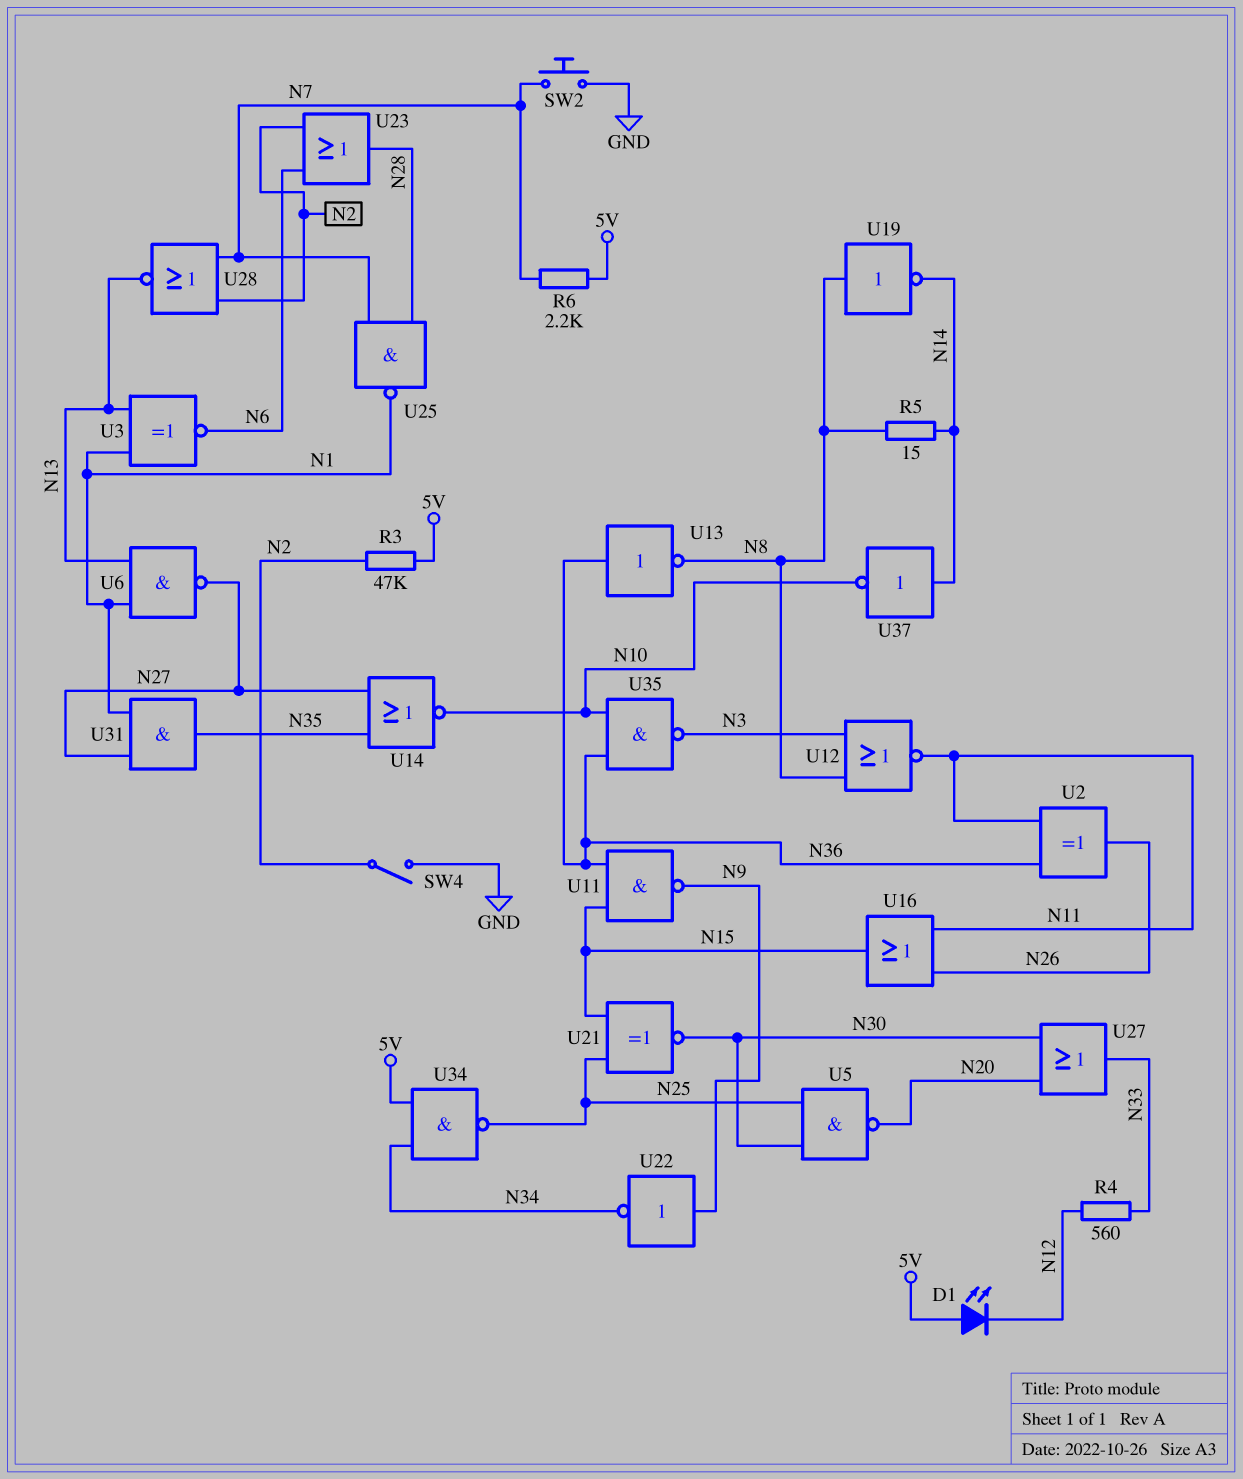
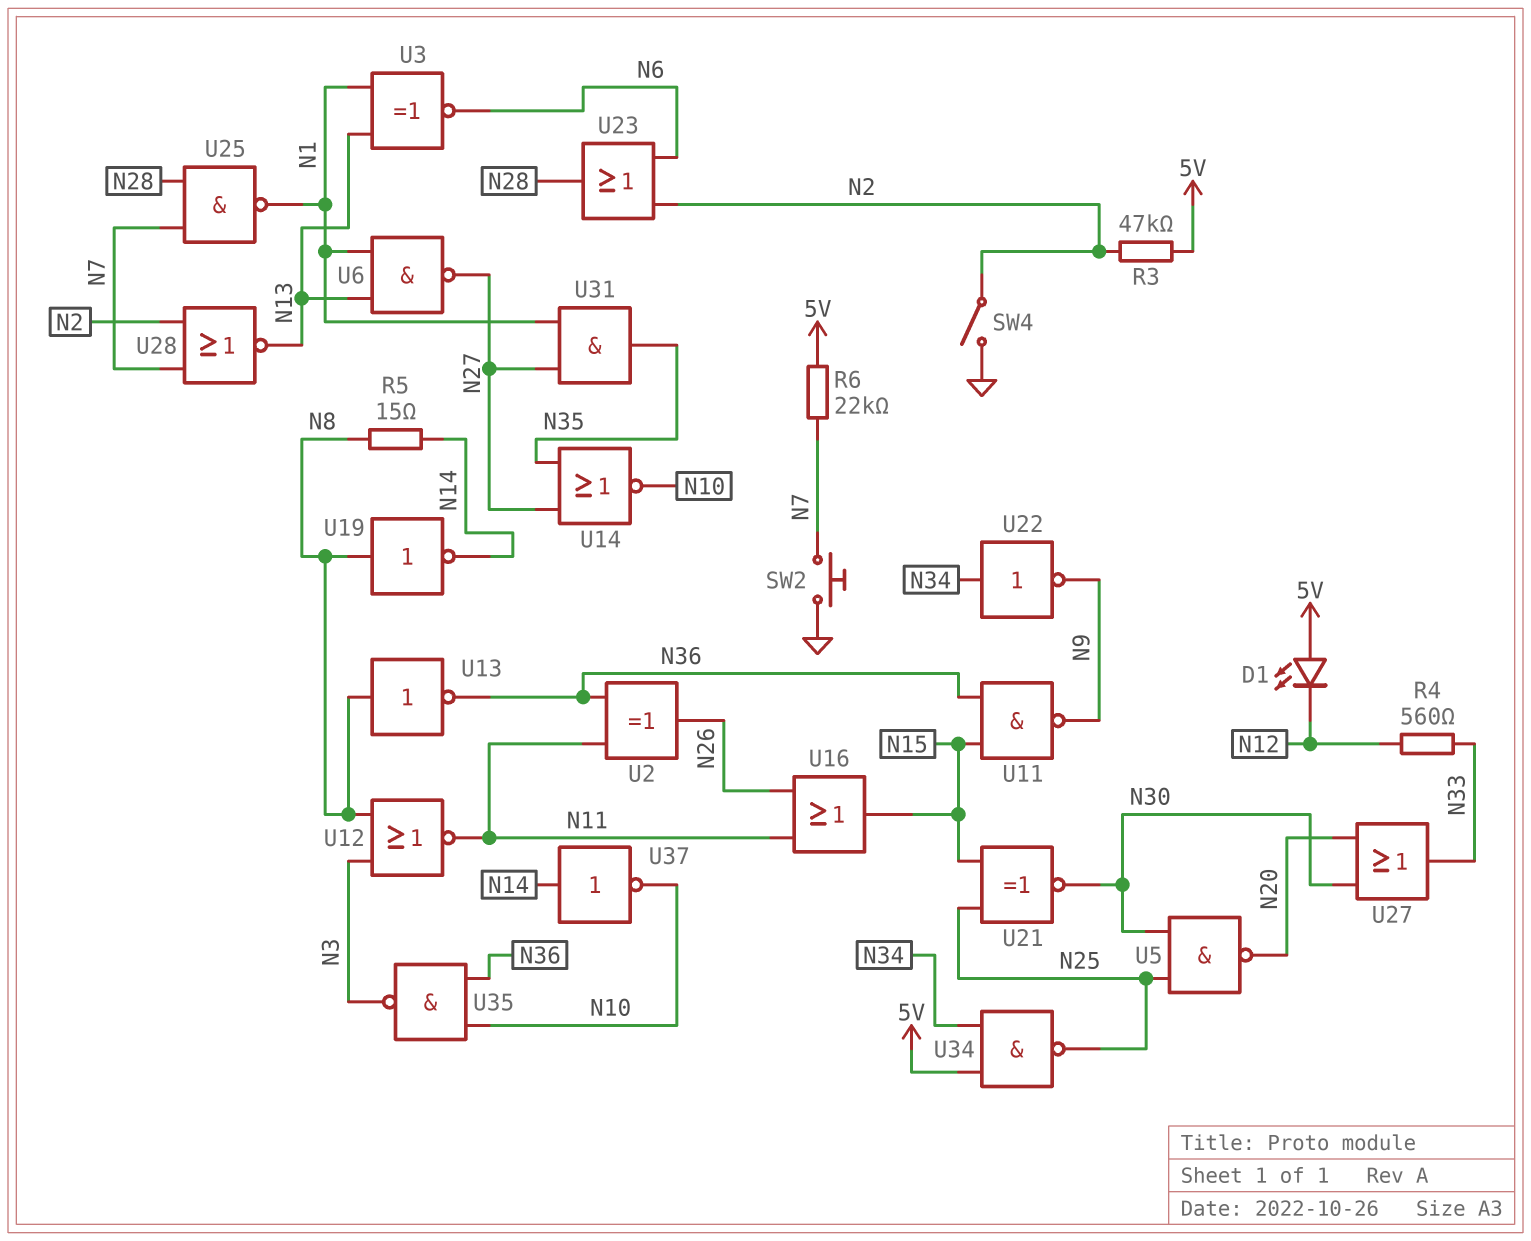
R6: 2.2k (5V, N7) -> 22k (5V, N7)
U13: NOT (in N36, out N8) -> NOT (in N8, out N36)
U22: NOT (in N9, out N34) -> NOT (in N34, out N9)

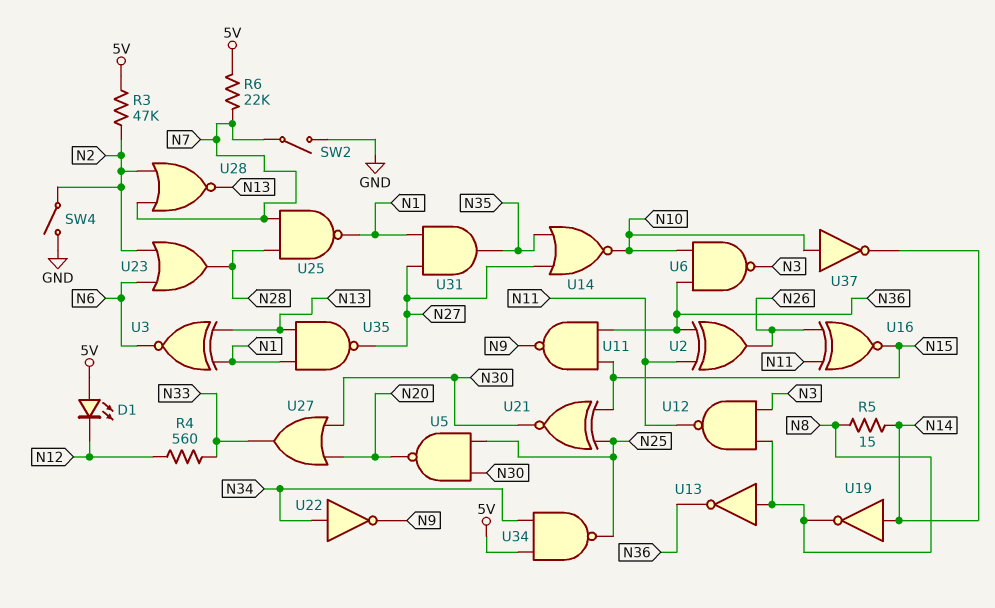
SW2: button (GND, N7) -> switch (GND, N7)
U6: NAND (in N1, in N13, out N27) -> NAND (in N10, in N36, out N3)
U12: NOR (in N3, in N8, out N11) -> NAND (in N3, in N8, out N11)
U16: OR (in N11, in N26, out N15) -> XNOR (in N11, in N26, out N15)
U19: NOT (in N8, out N14) -> NOT (in N14, out N8)
U35: NAND (in N10, in N36, out N3) -> NAND (in N1, in N13, out N27)
U37: NOT (in N14, out N10) -> NOT (in N10, out N14)

